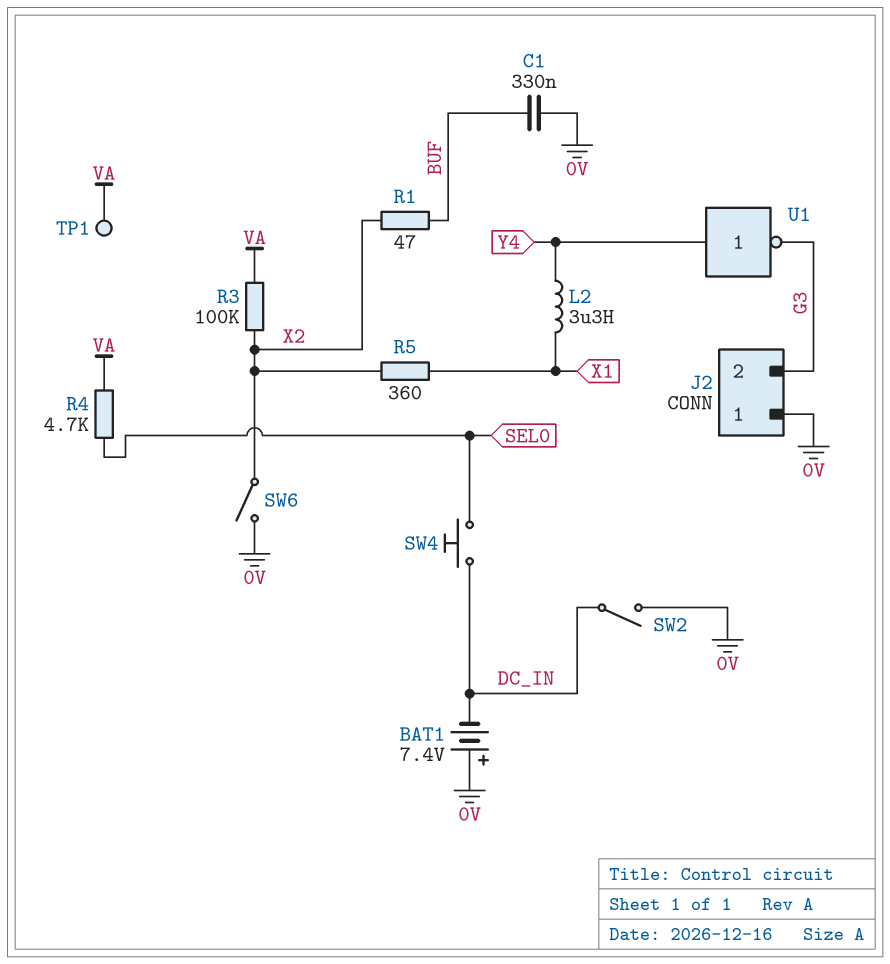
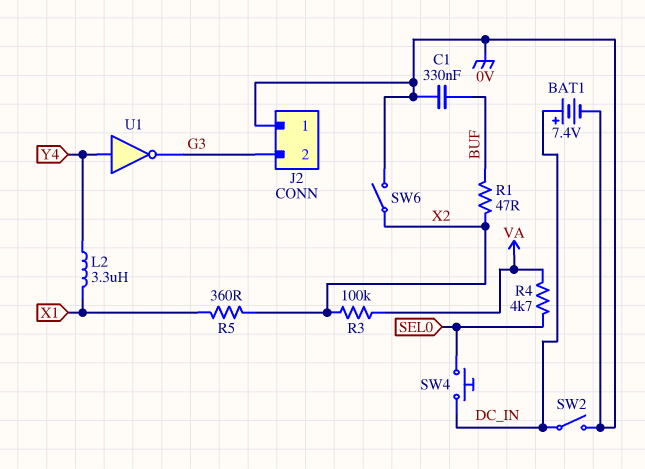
BAT1: 7.4V (plus 0V, minus DC_IN) -> 7.4V (plus DC_IN, minus 0V)
TP1: test point (VA) -> none

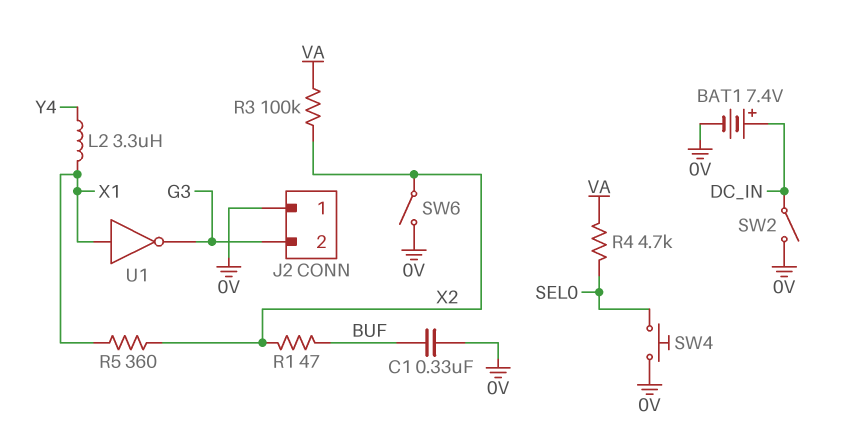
SW4: button (DC_IN, SEL0) -> button (0V, SEL0)
U1: NOT (in Y4, out G3) -> NOT (in X1, out G3)

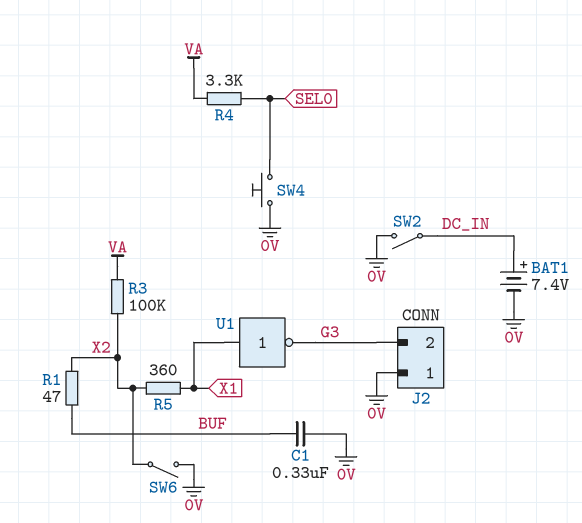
L2: 3.3uH (X1, Y4) -> none
R4: 4.7k (SEL0, VA) -> 3.3k (SEL0, VA)

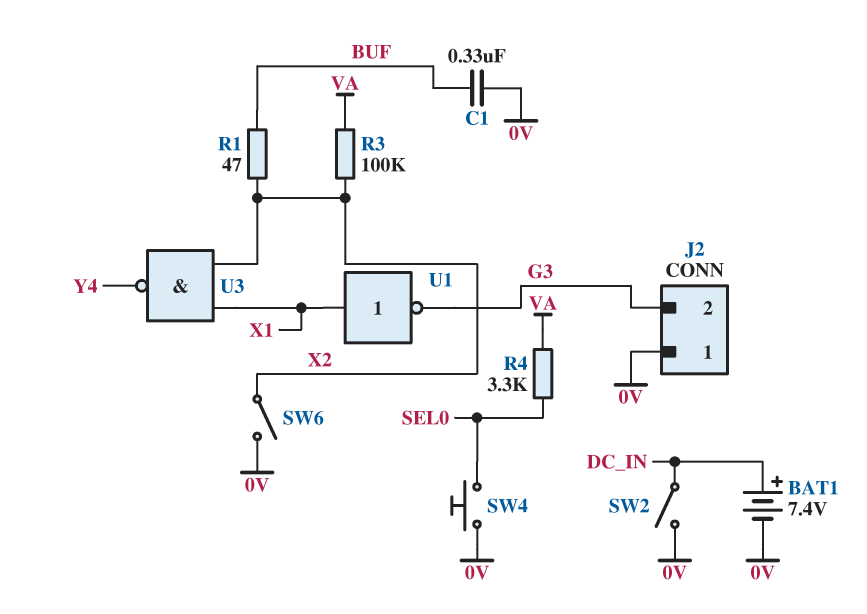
R5: 360 (X1, X2) -> none
U3: none -> NAND (in X1, in X2, out Y4)

